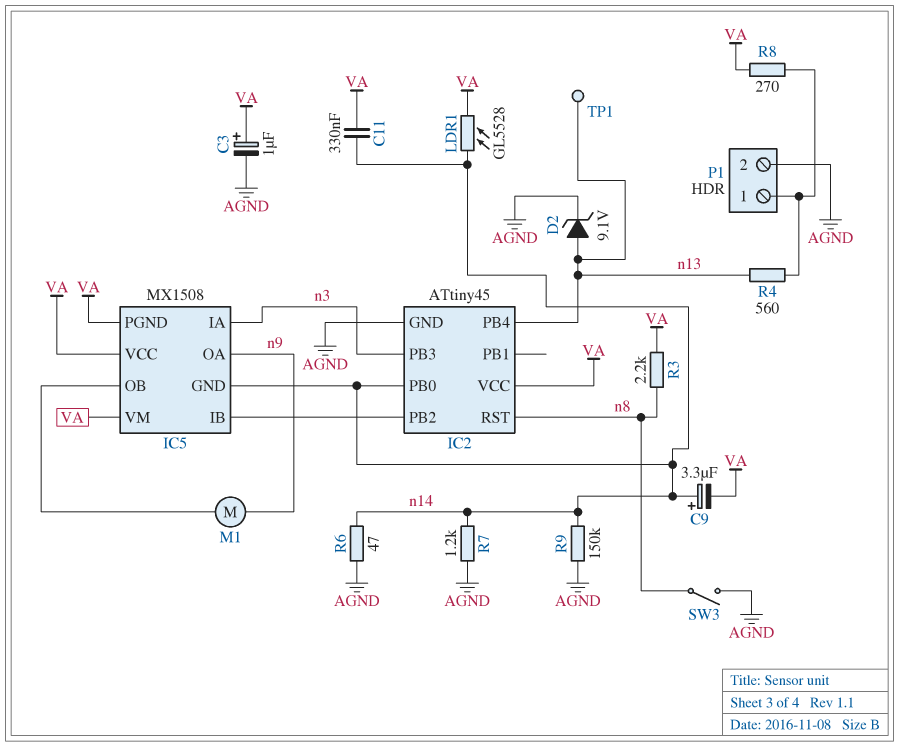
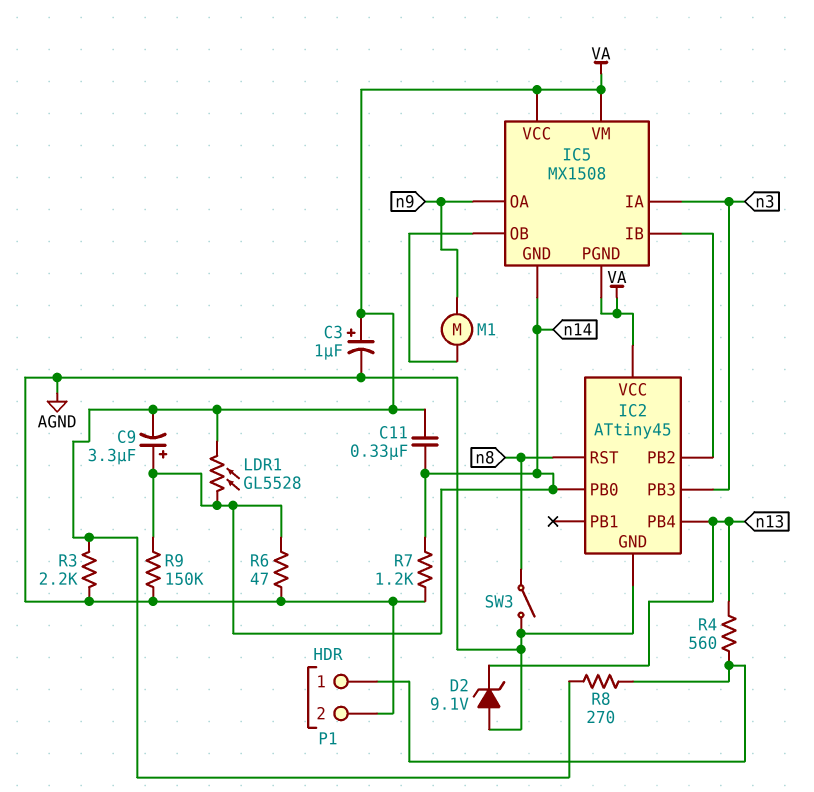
D2: zener 9.1V (A n13, K AGND) -> zener 9.1V (A AGND, K n13)
R3: 2.2k (VA, n8) -> 2.2k (AGND, VA)
TP1: test point (n13) -> none

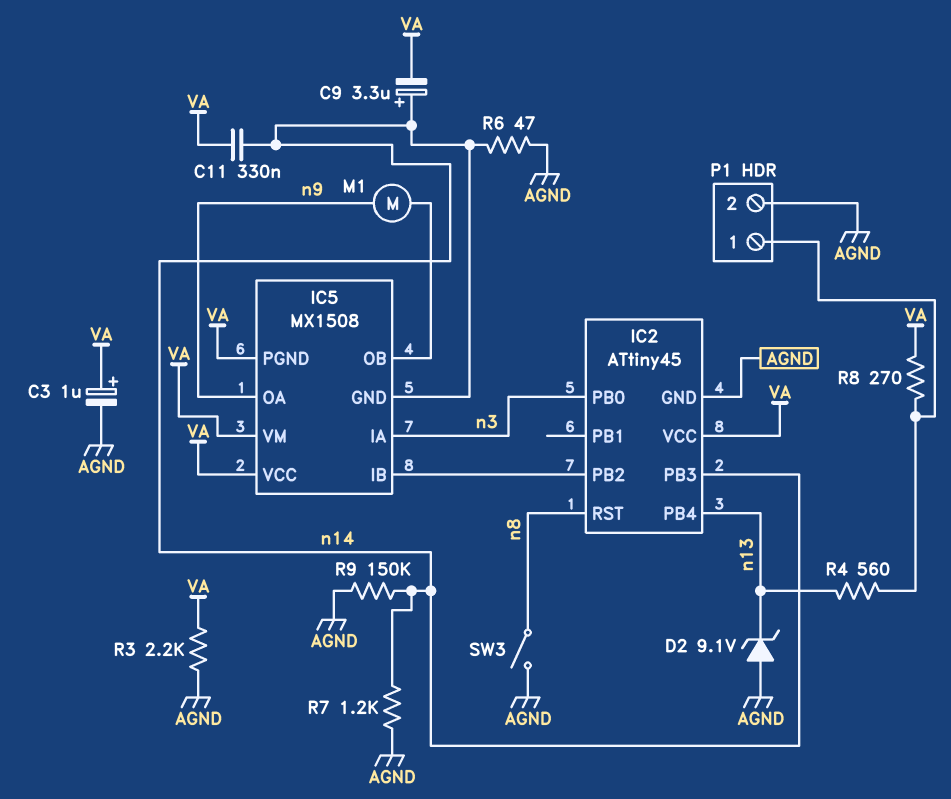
IC2 pin PB0: n14 -> n3
IC2 pin PB3: n3 -> n14
LDR1: GL5528 (VA, n14) -> none

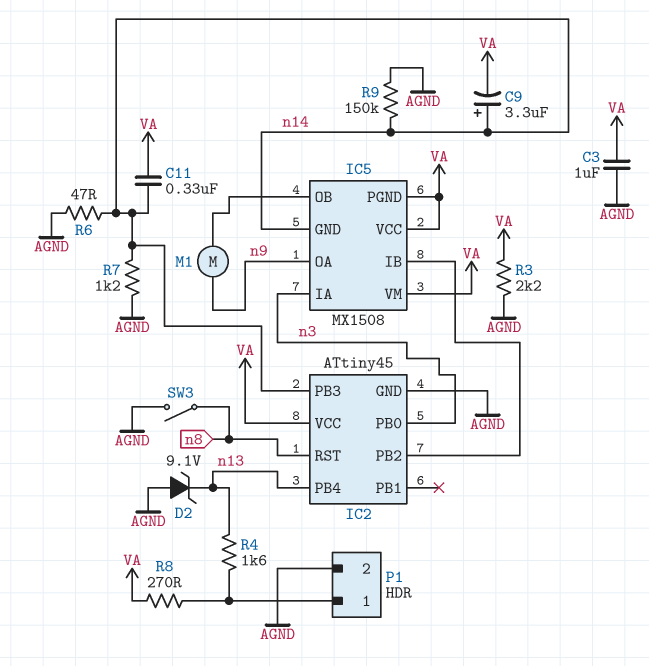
C3: 1uF (plus VA, minus AGND) -> 1uF (AGND, VA)
R4: 560 (P1/1, n13) -> 1.6k (P1/1, n13)

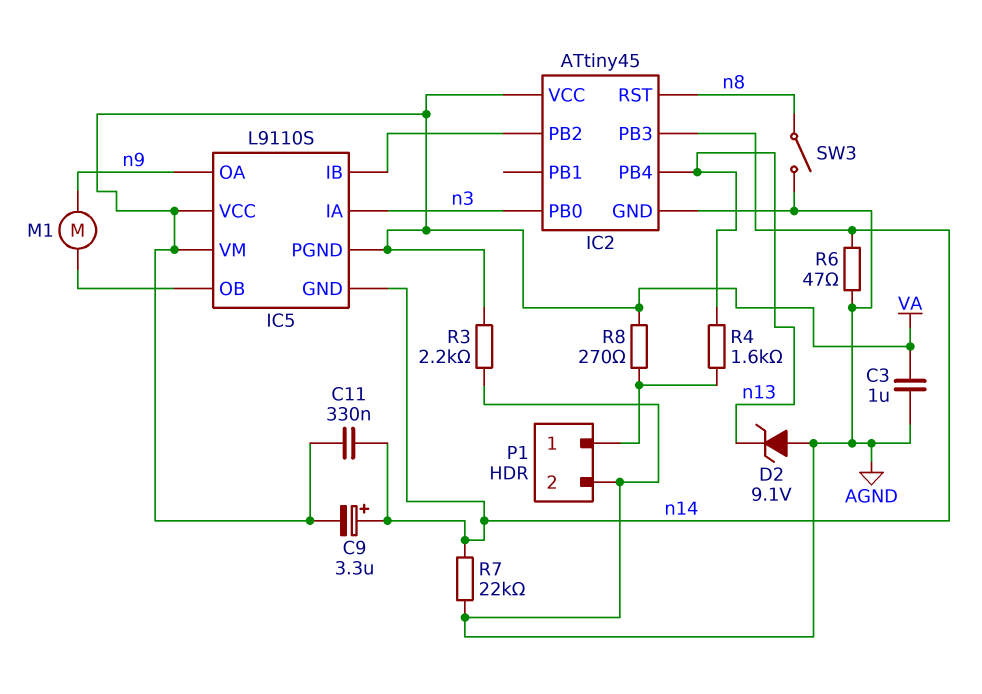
IC5: MX1508 -> L9110S
R7: 1.2k (AGND, n14) -> 22k (AGND, n14)
R9: 150k (AGND, n14) -> none

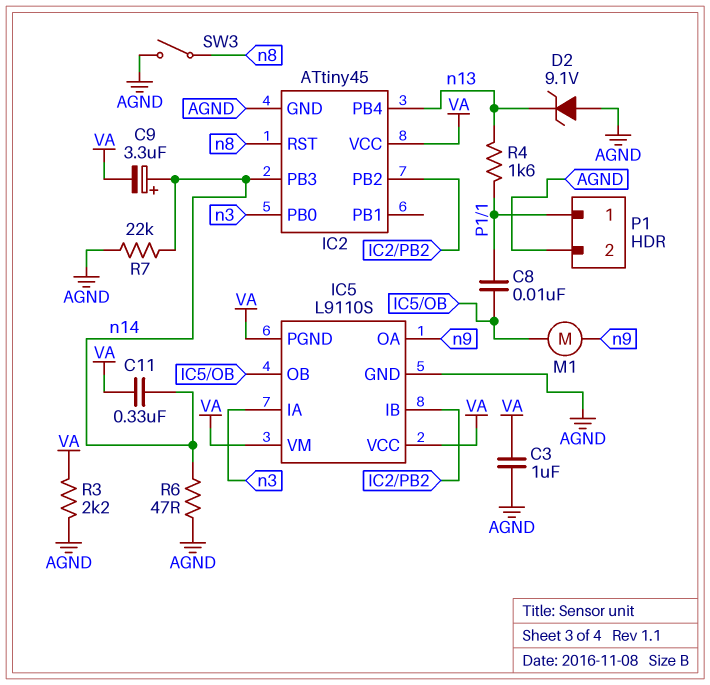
C8: none -> 10nF (IC5/OB, P1/1)
IC5 pin GND: n14 -> AGND
R8: 270 (P1/1, VA) -> none

